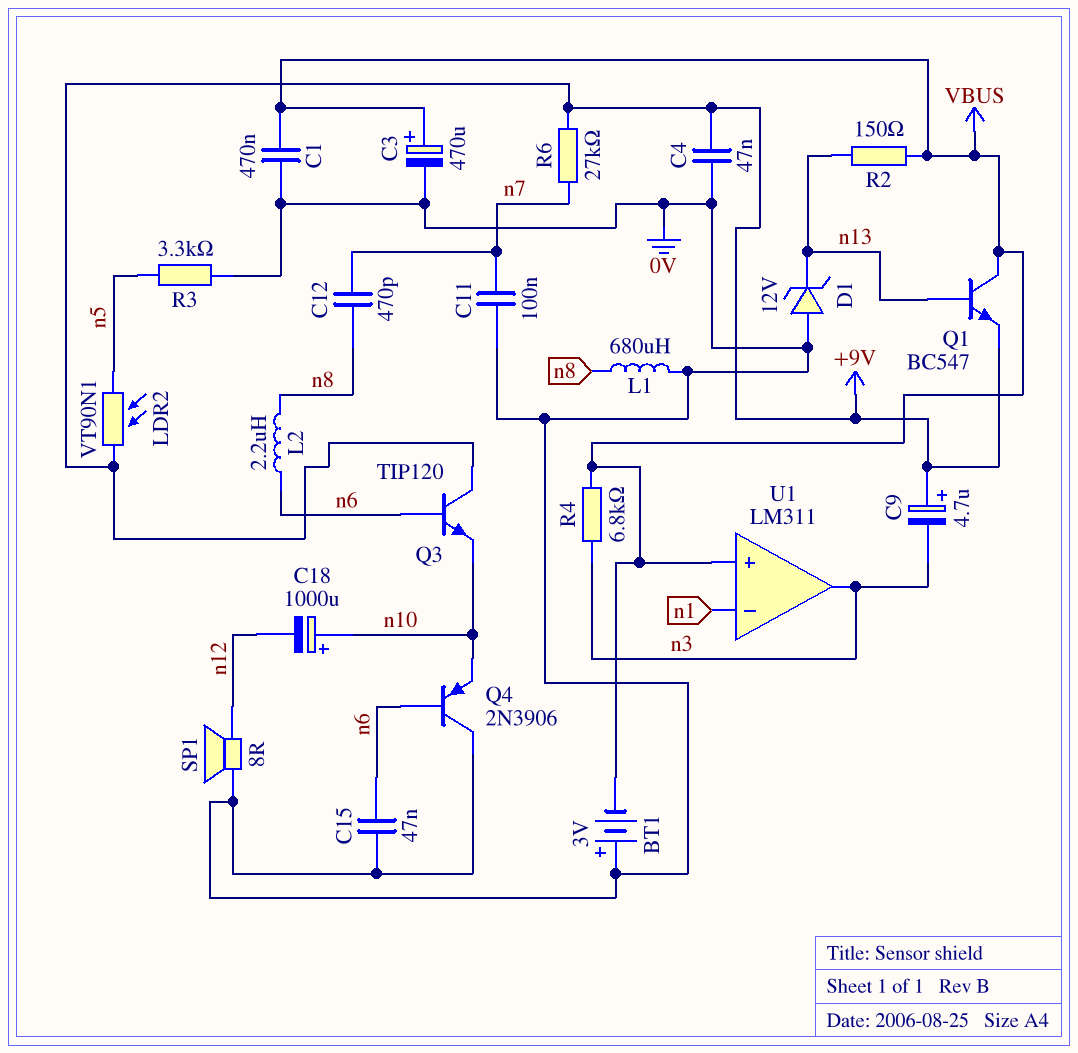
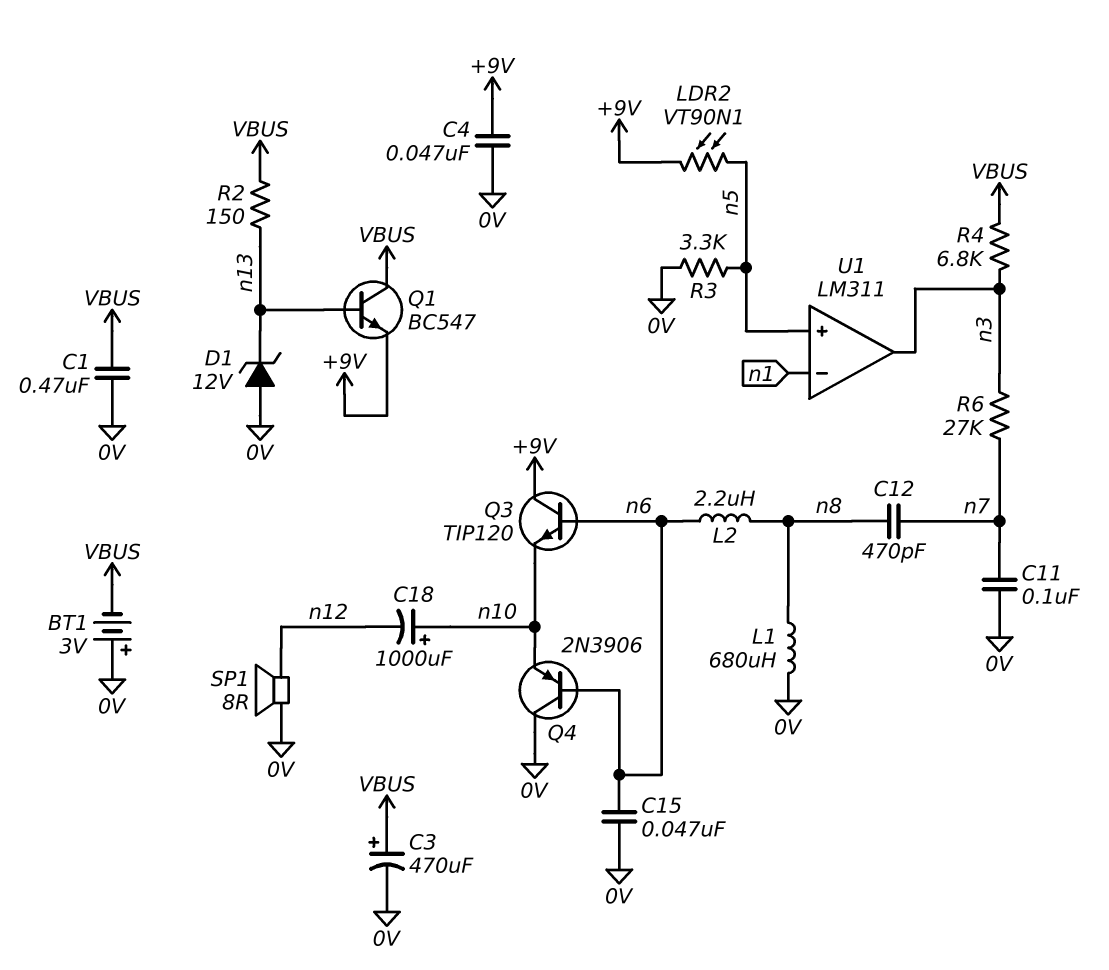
C9: 4.7uF (plus +9V, minus n3) -> none
R6: 27k (+9V, n7) -> 27k (n3, n7)
U1 pin in+: VBUS -> n5

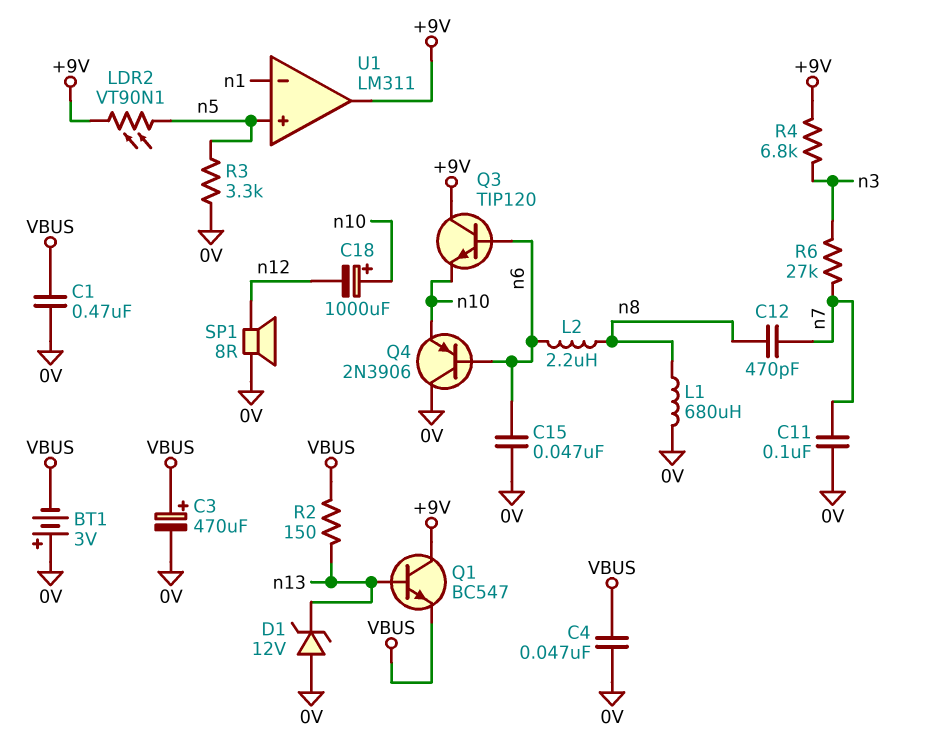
C4: 47nF (+9V, 0V) -> 47nF (0V, VBUS)
Q1: NPN BC547 (B n13, C VBUS, E +9V) -> NPN BC547 (B n13, C +9V, E VBUS)
R4: 6.8k (VBUS, n3) -> 6.8k (+9V, n3)
U1 pin out: n3 -> +9V

